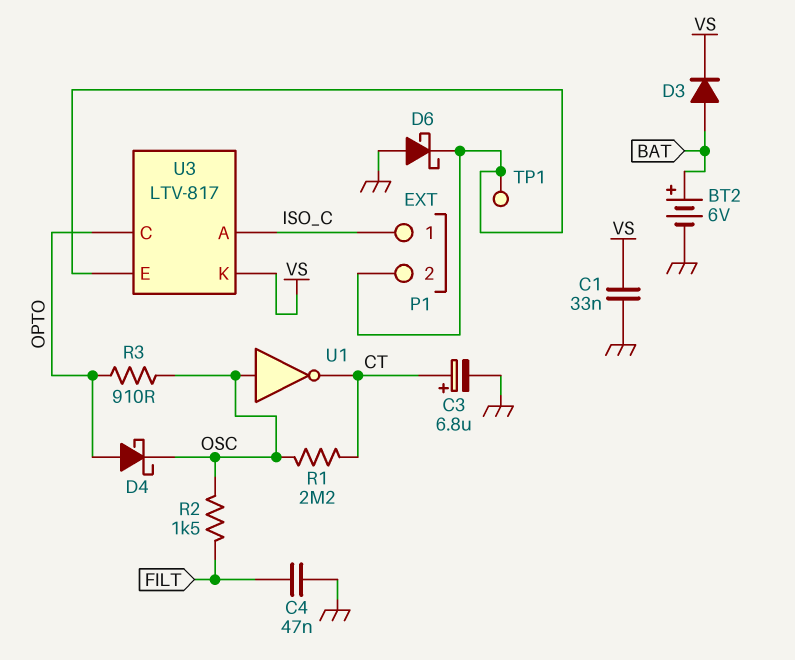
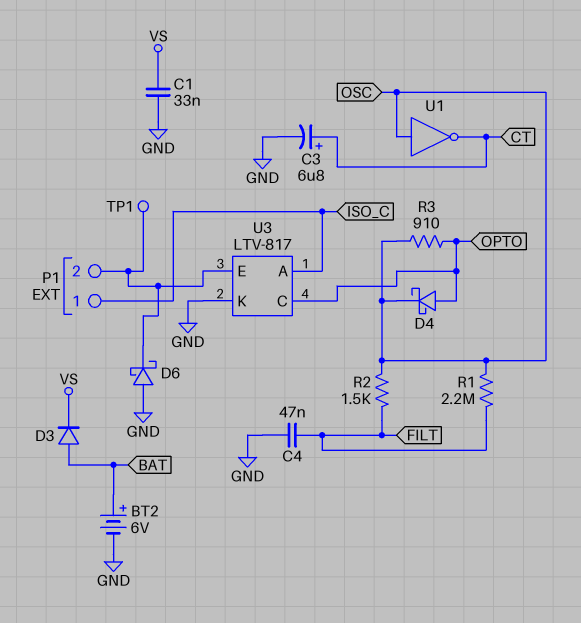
R1: 2.2M (CT, OSC) -> 2.2M (FILT, OSC)
U3 pin K: VS -> GND

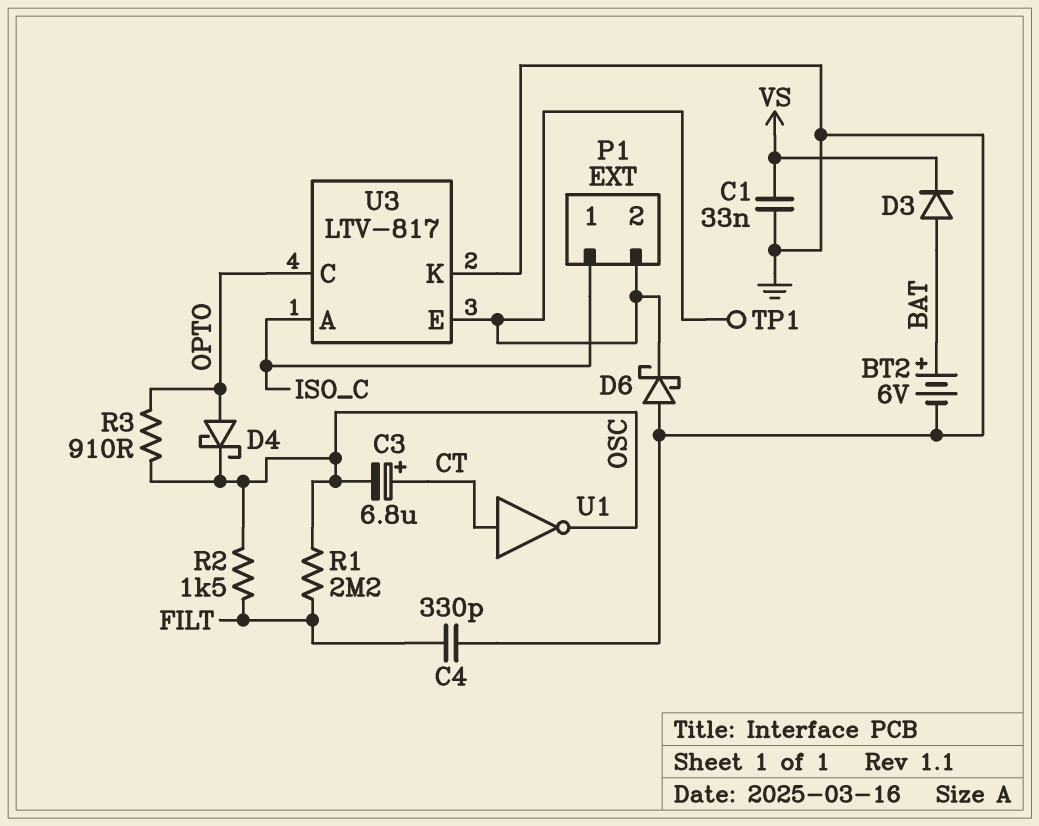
C3: 6.8uF (plus CT, minus GND) -> 6.8uF (plus CT, minus OSC)
C4: 47nF (FILT, GND) -> 330pF (FILT, GND)
U1: NOT (in OSC, out CT) -> NOT (in CT, out OSC)

